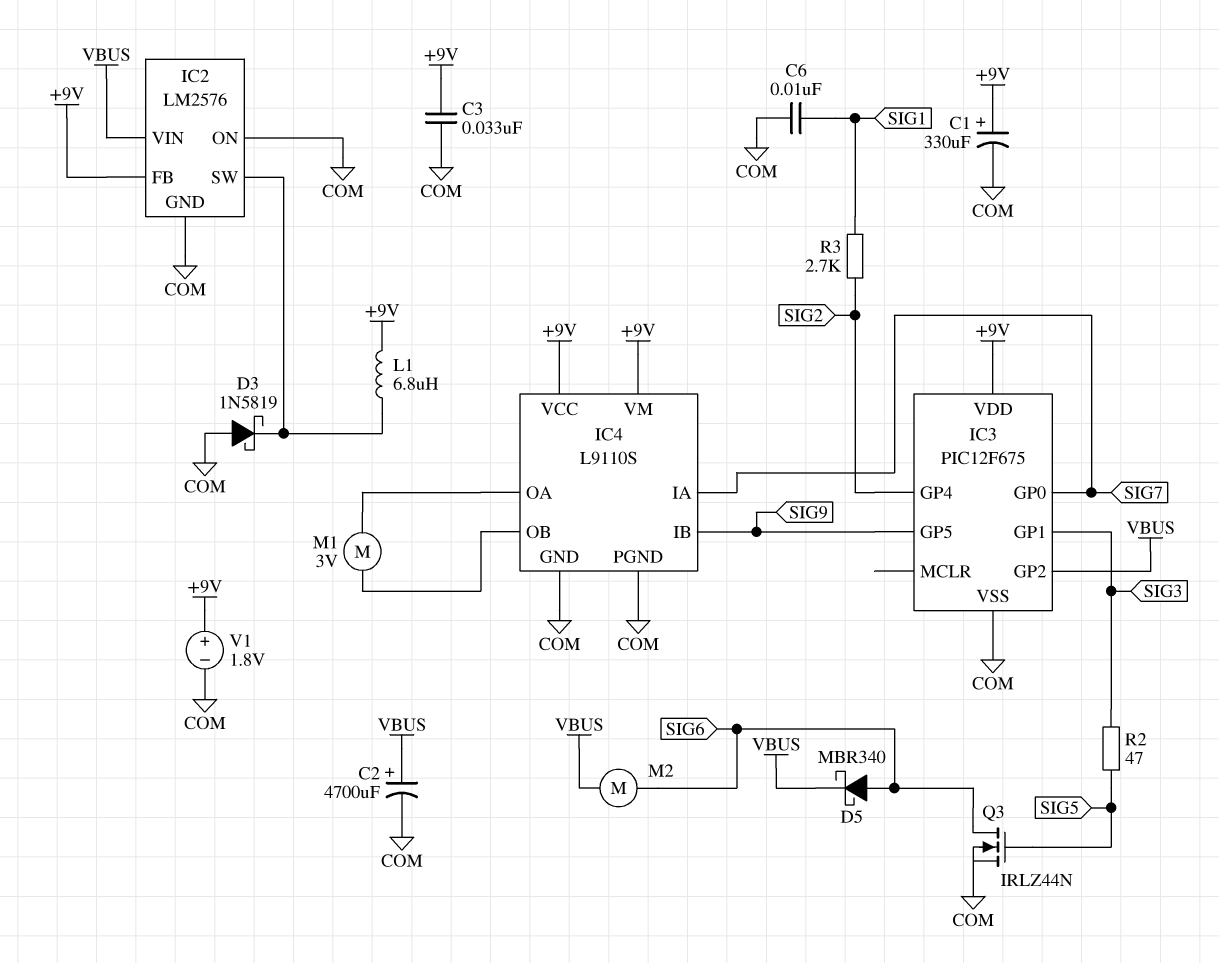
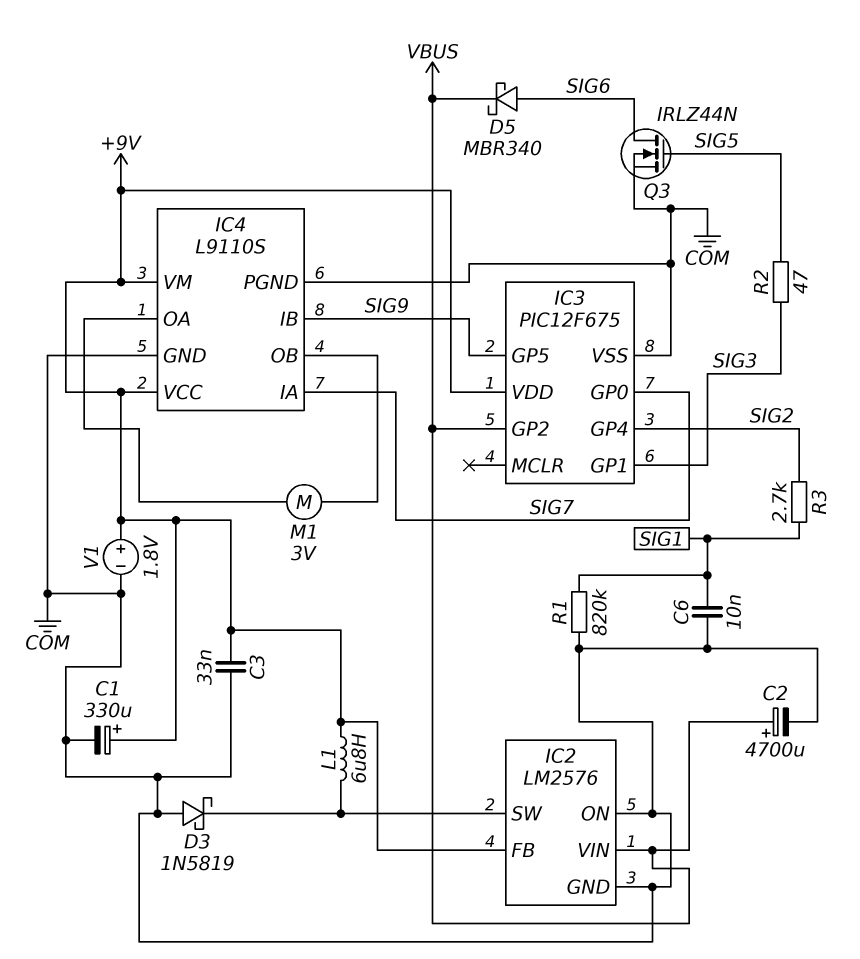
M2: motor (SIG6, VBUS) -> none
R1: none -> 820k (COM, SIG1)

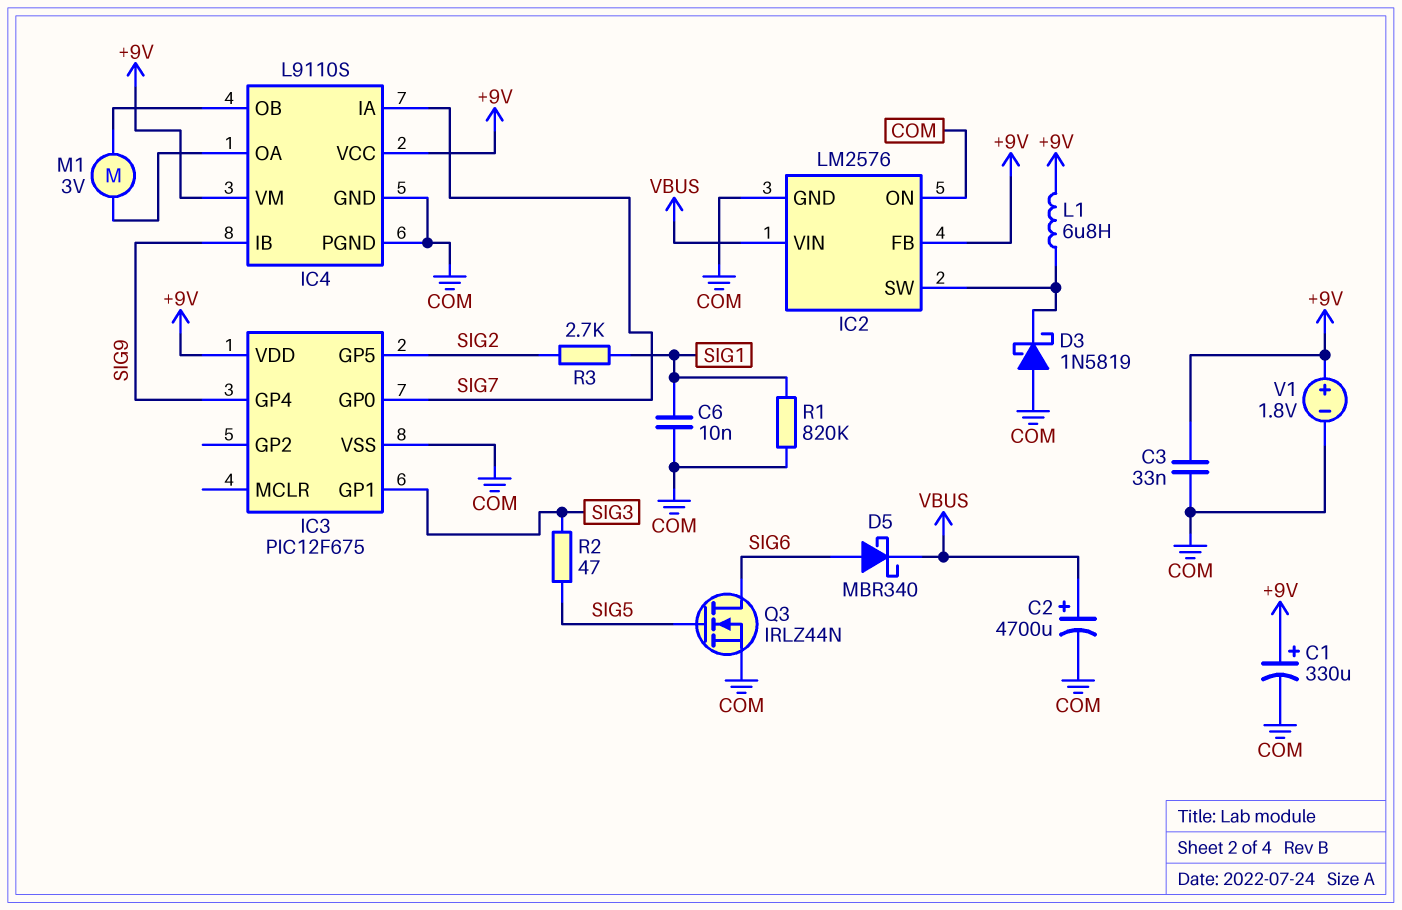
IC3 pin GP2: VBUS -> none
IC3 pin GP4: SIG2 -> SIG9
IC3 pin GP5: SIG9 -> SIG2

